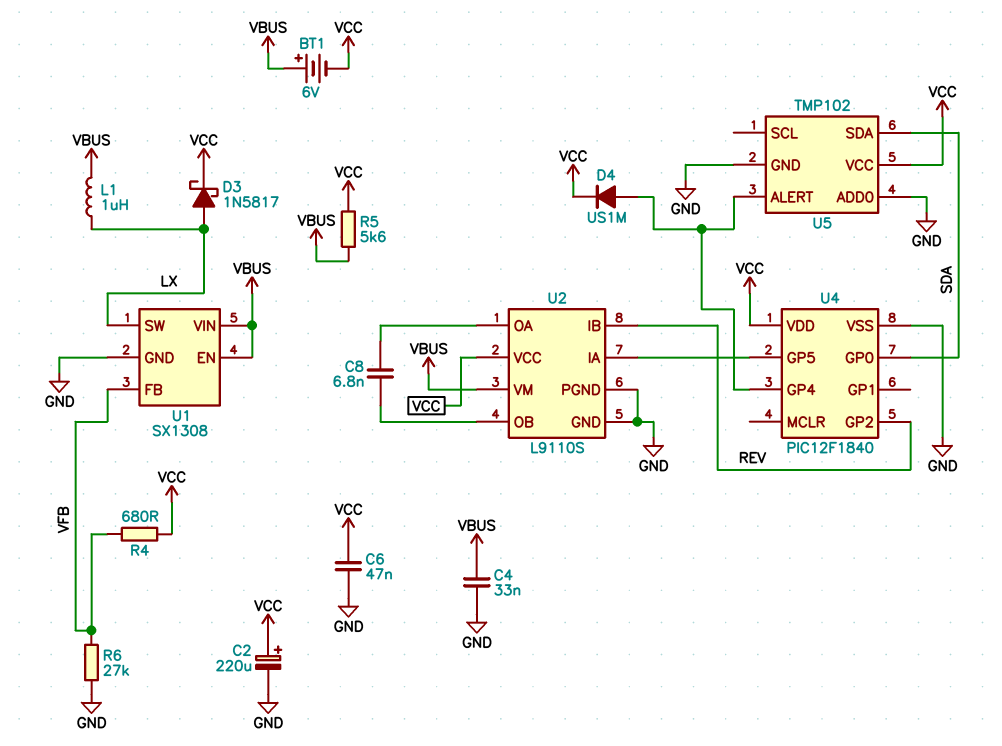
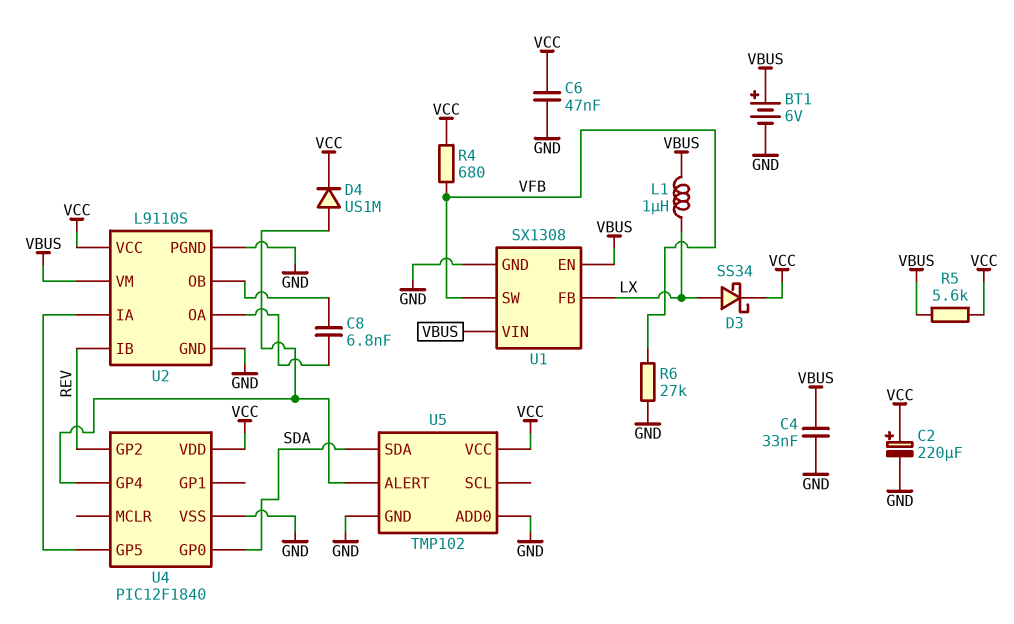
BT1: 6V (plus VBUS, minus VCC) -> 6V (plus VBUS, minus GND)
D3: schottky 1N5817 (A LX, K VCC) -> schottky SS34 (A LX, K VCC)
U1 pin FB: VFB -> LX
U1 pin SW: LX -> VFB

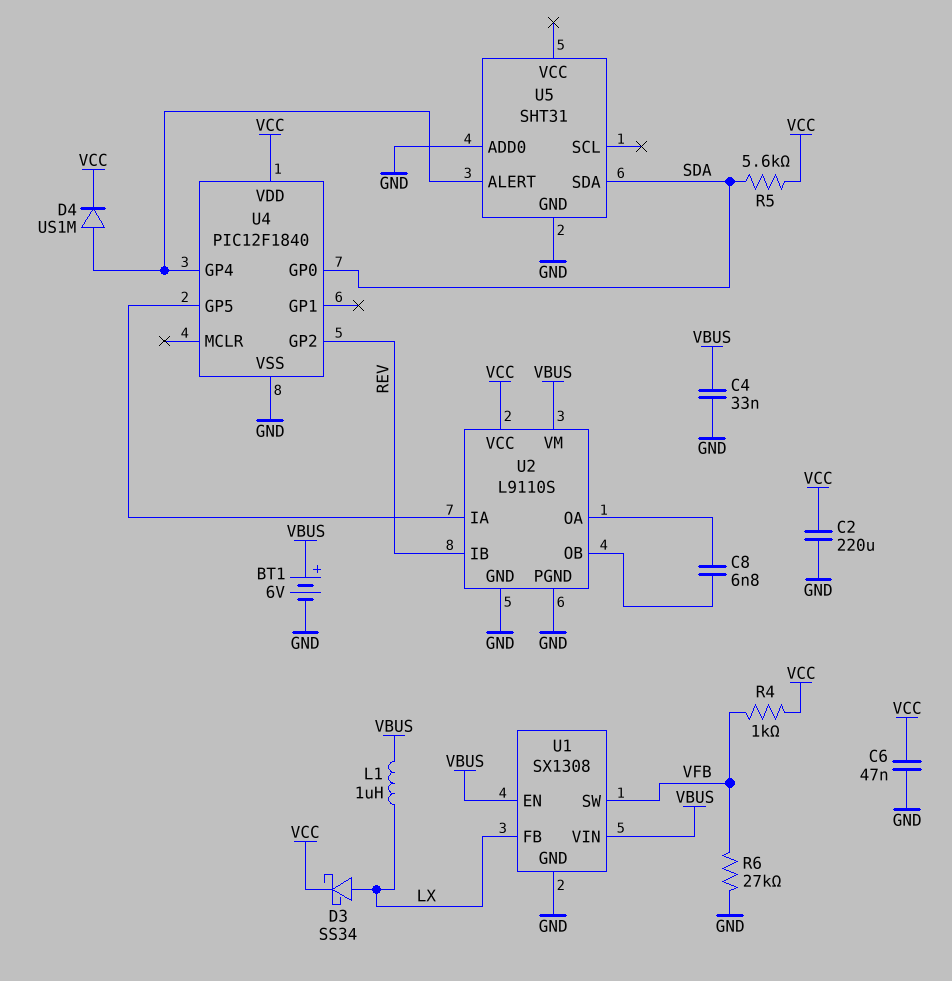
C2: 220uF (plus VCC, minus GND) -> 220uF (GND, VCC)
R4: 680 (VCC, VFB) -> 1k (VCC, VFB)
R5: 5.6k (VBUS, VCC) -> 5.6k (SDA, VCC)
U5: TMP102 -> SHT31
U5 pin VCC: VCC -> none

